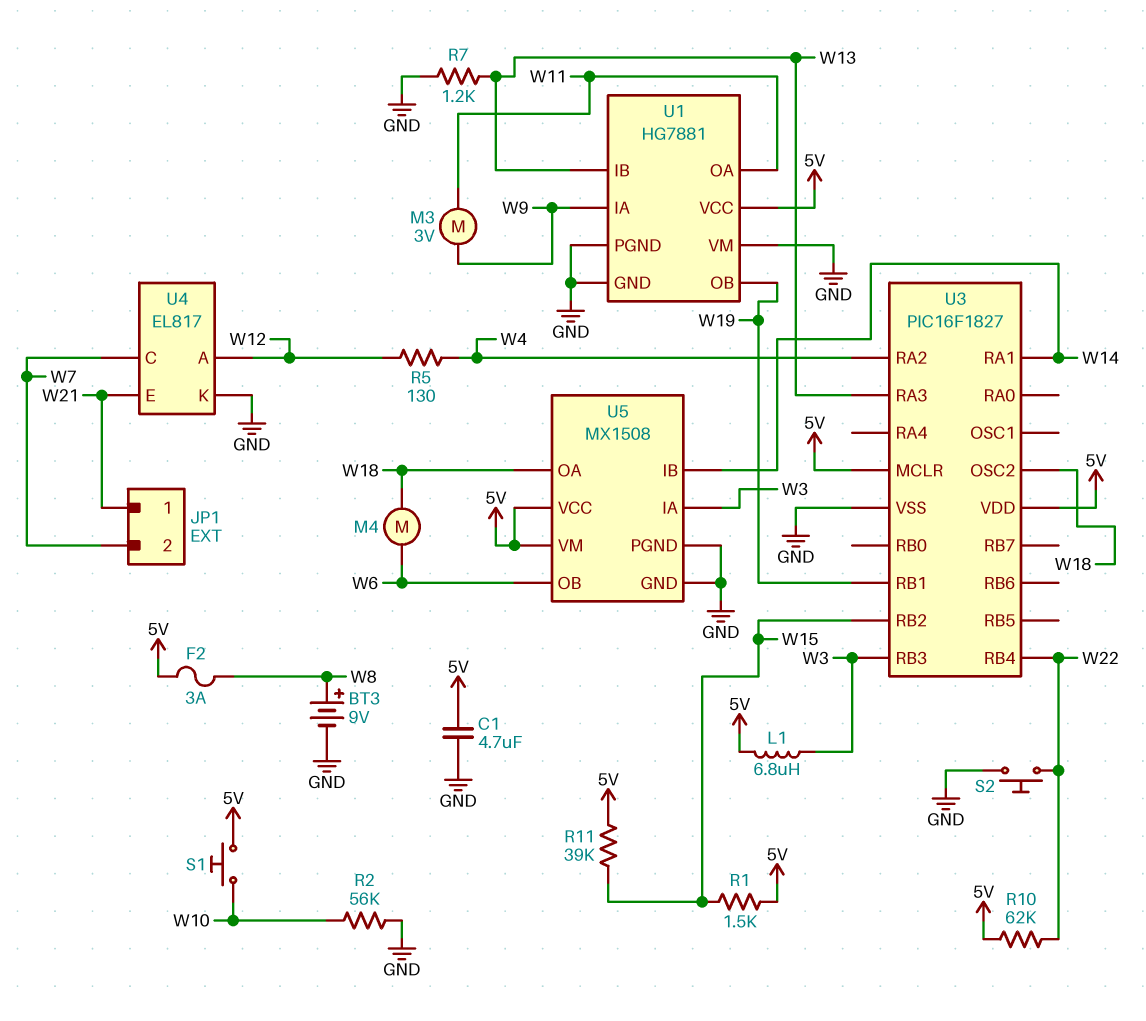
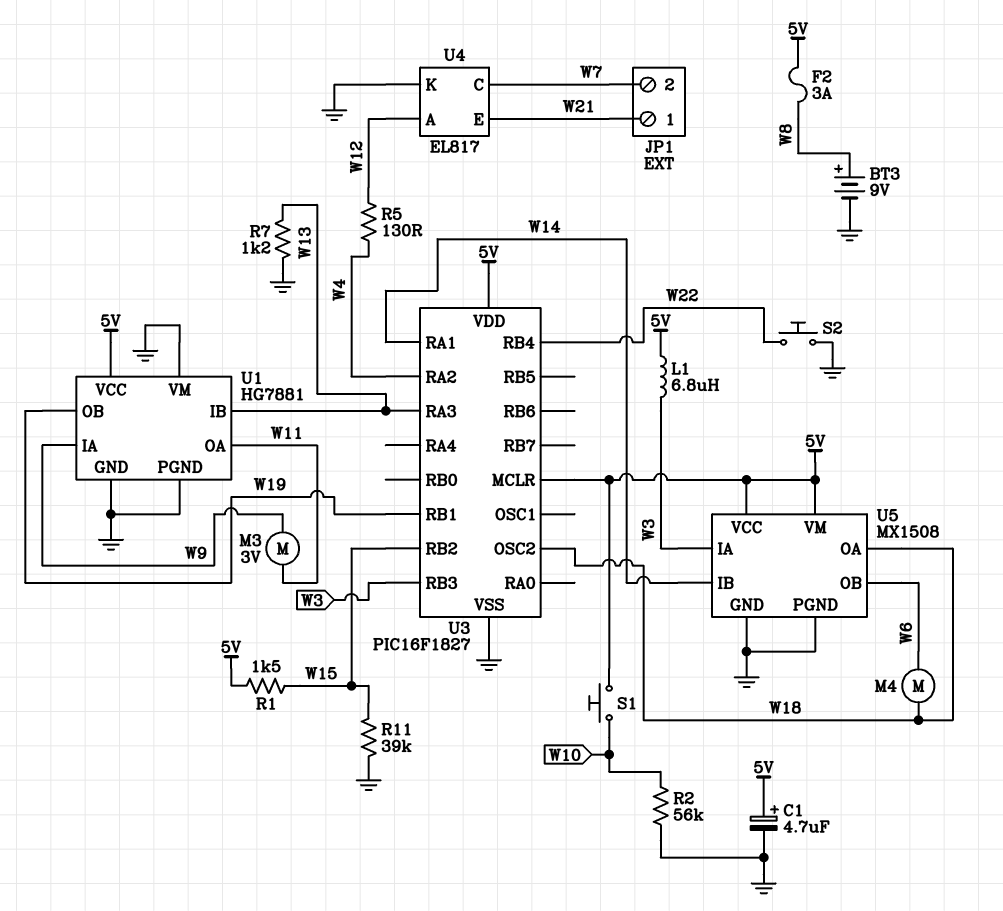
C1: 4.7uF (5V, GND) -> 4.7uF (plus 5V, minus GND)
R10: 62k (5V, W22) -> none
R11: 39k (5V, W15) -> 39k (GND, W15)

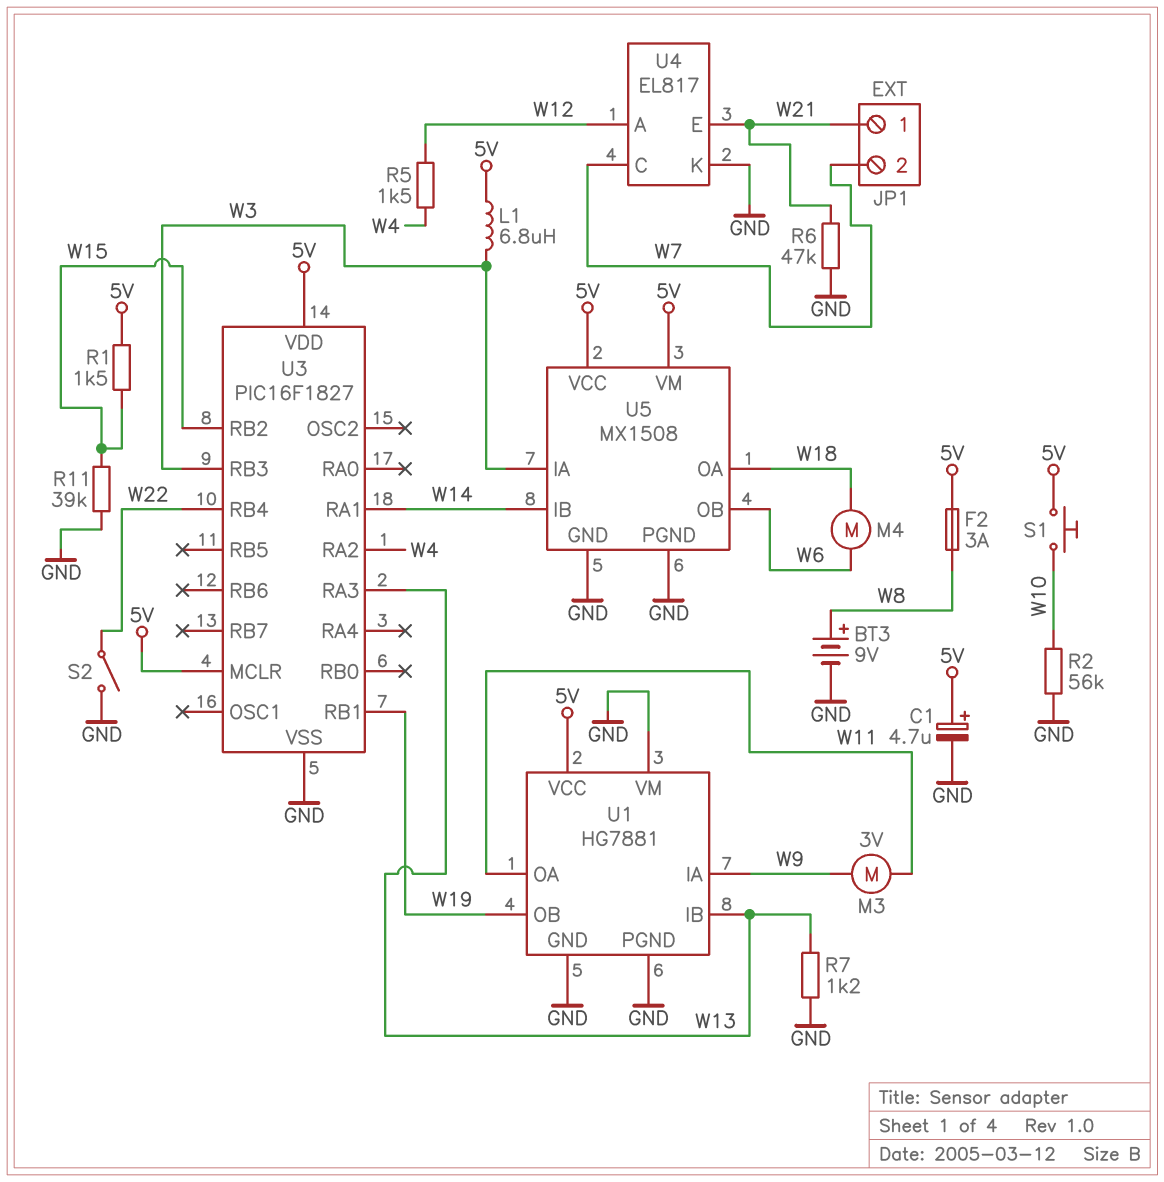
R5: 130 (W4, W12) -> 1.5k (W4, W12)
R6: none -> 47k (GND, W21)
S2: button (GND, W22) -> switch (GND, W22)
U3 pin OSC2: W18 -> none

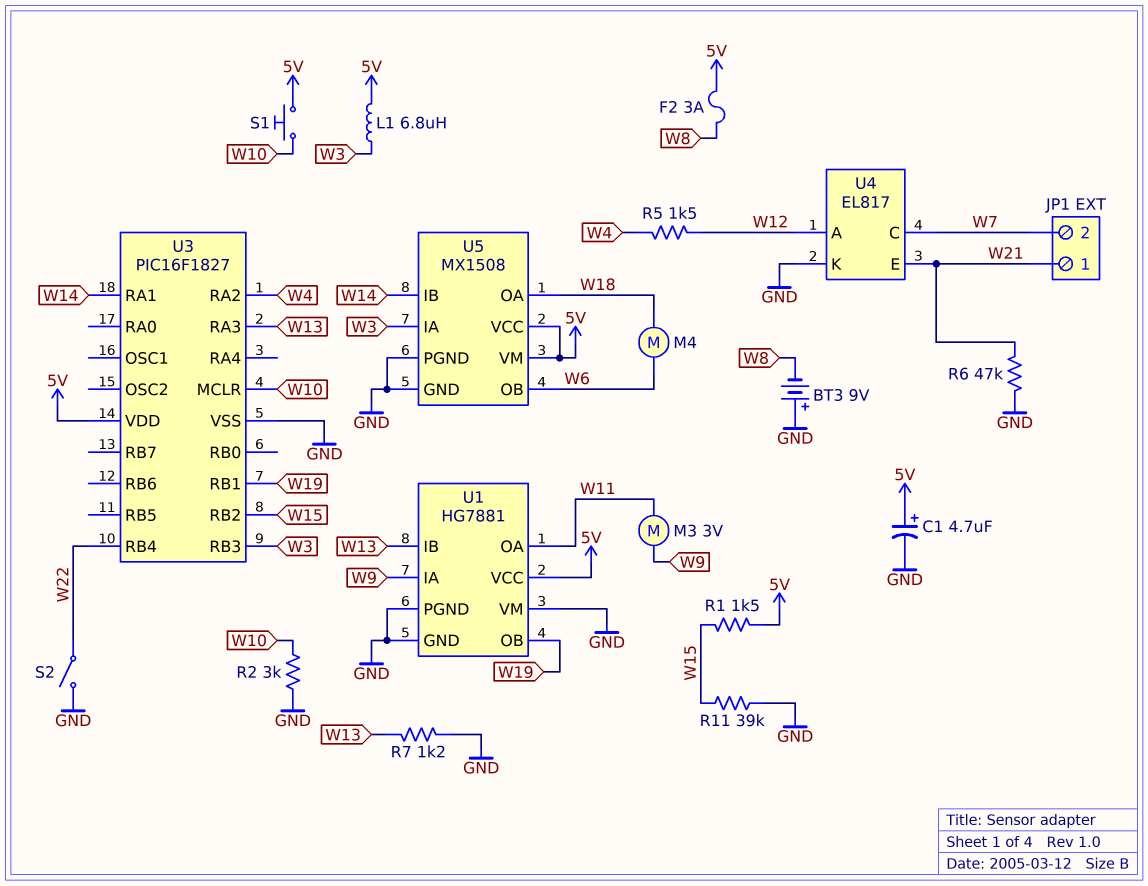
BT3: 9V (plus W8, minus GND) -> 9V (plus GND, minus W8)
R2: 56k (GND, W10) -> 3k (GND, W10)
U3 pin MCLR: 5V -> W10

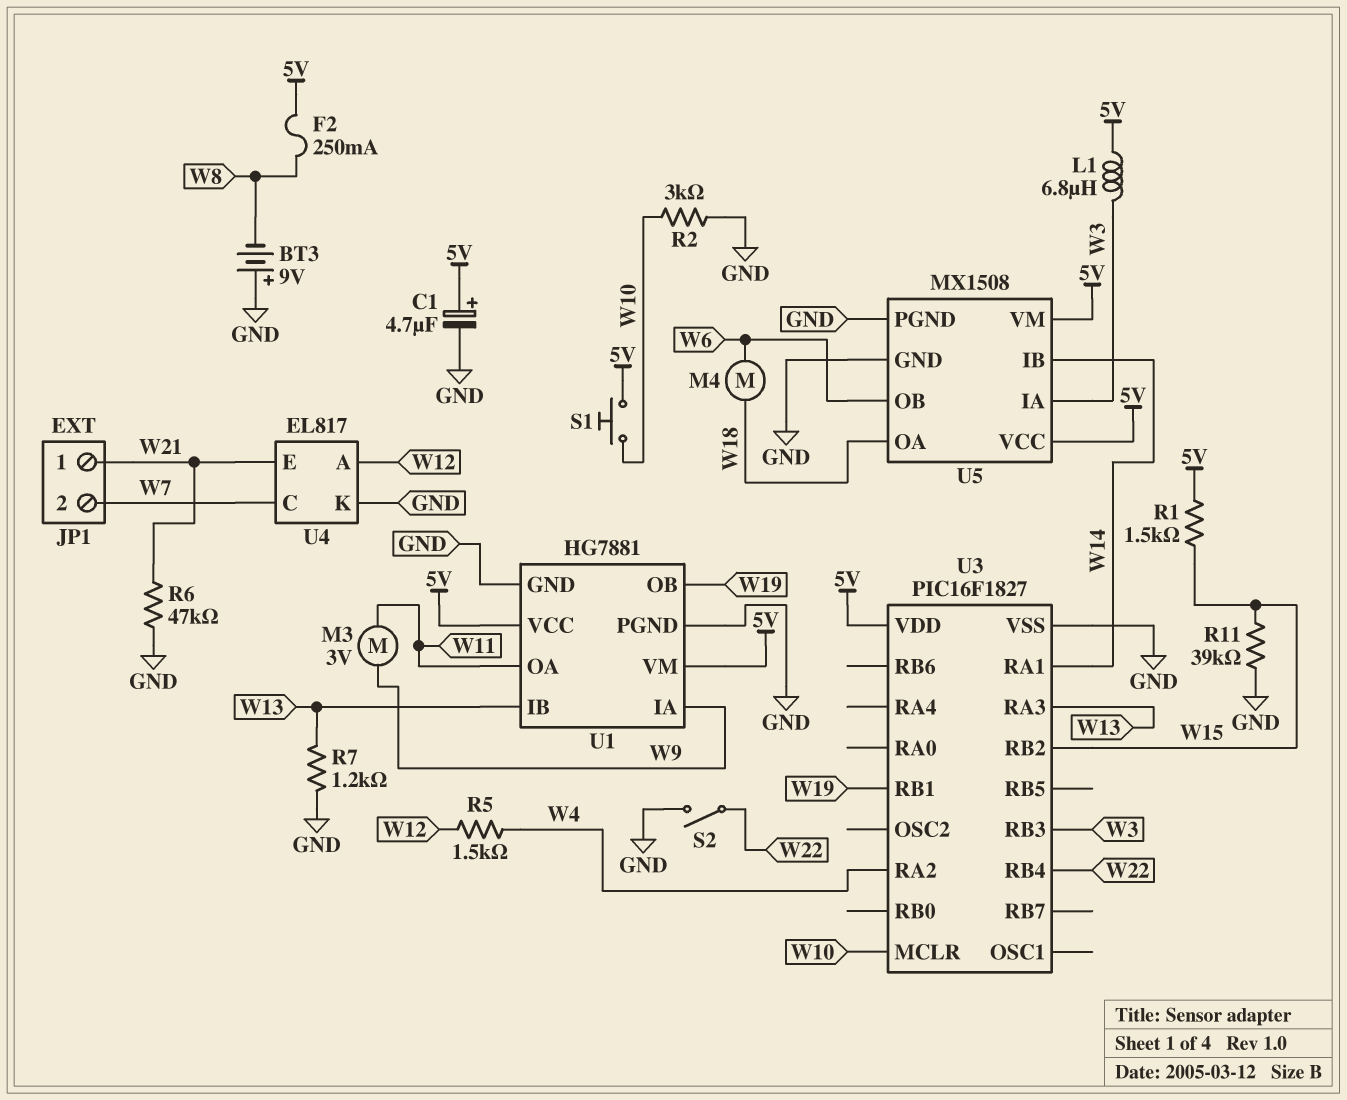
F2: 3A (5V, W8) -> 250mA (5V, W8)
U1 pin VM: GND -> 5V

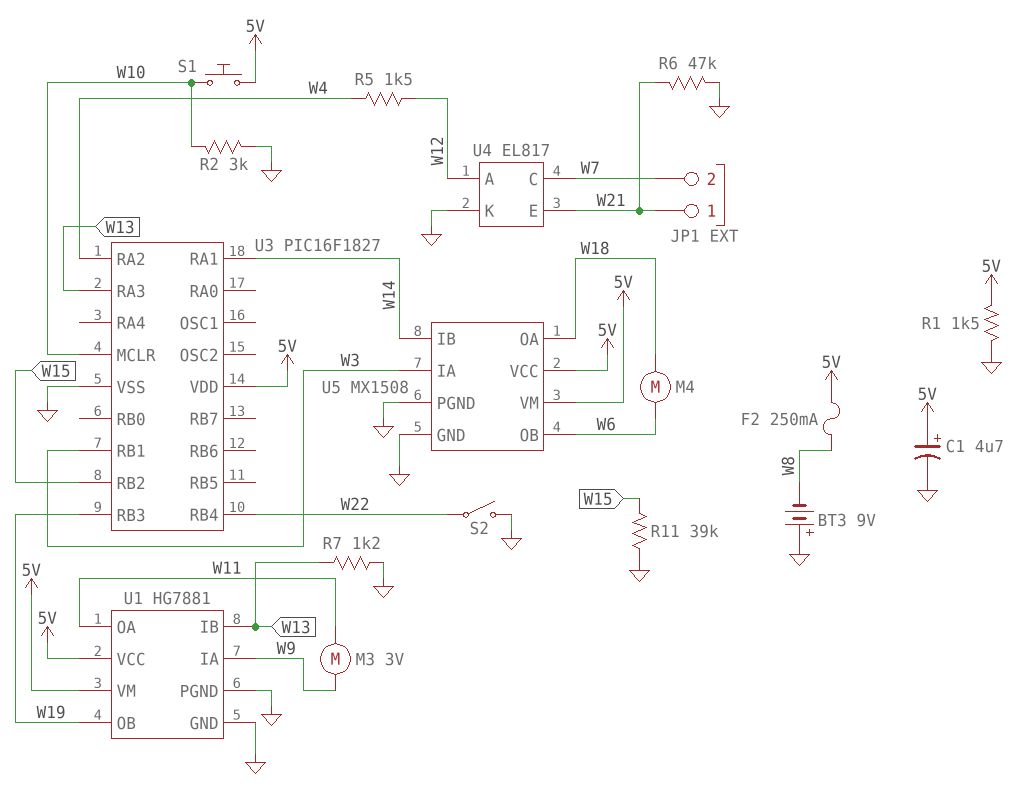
L1: 6.8uH (5V, W3) -> none
R1: 1.5k (5V, W15) -> 1.5k (5V, GND)
U3 pin RB1: W19 -> W3
U3 pin RB3: W3 -> W19

